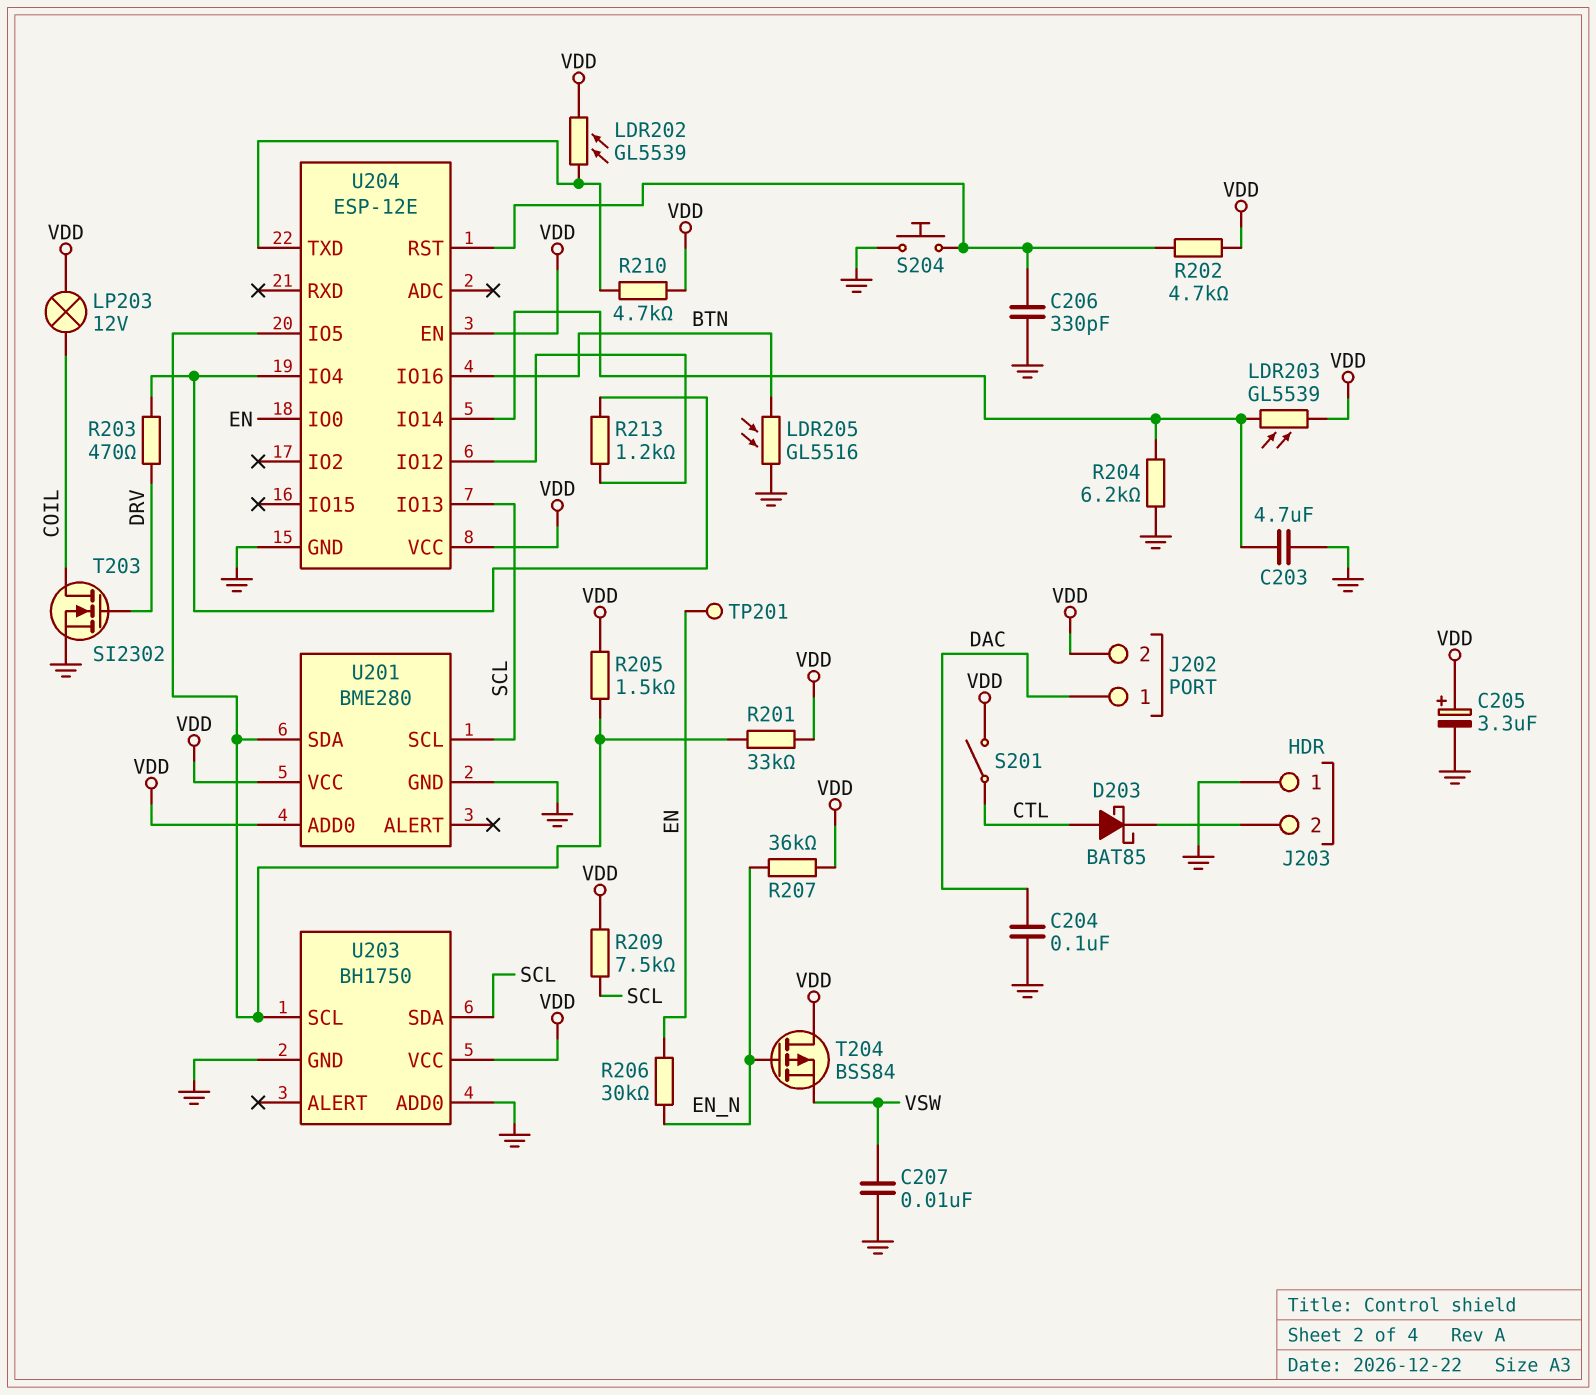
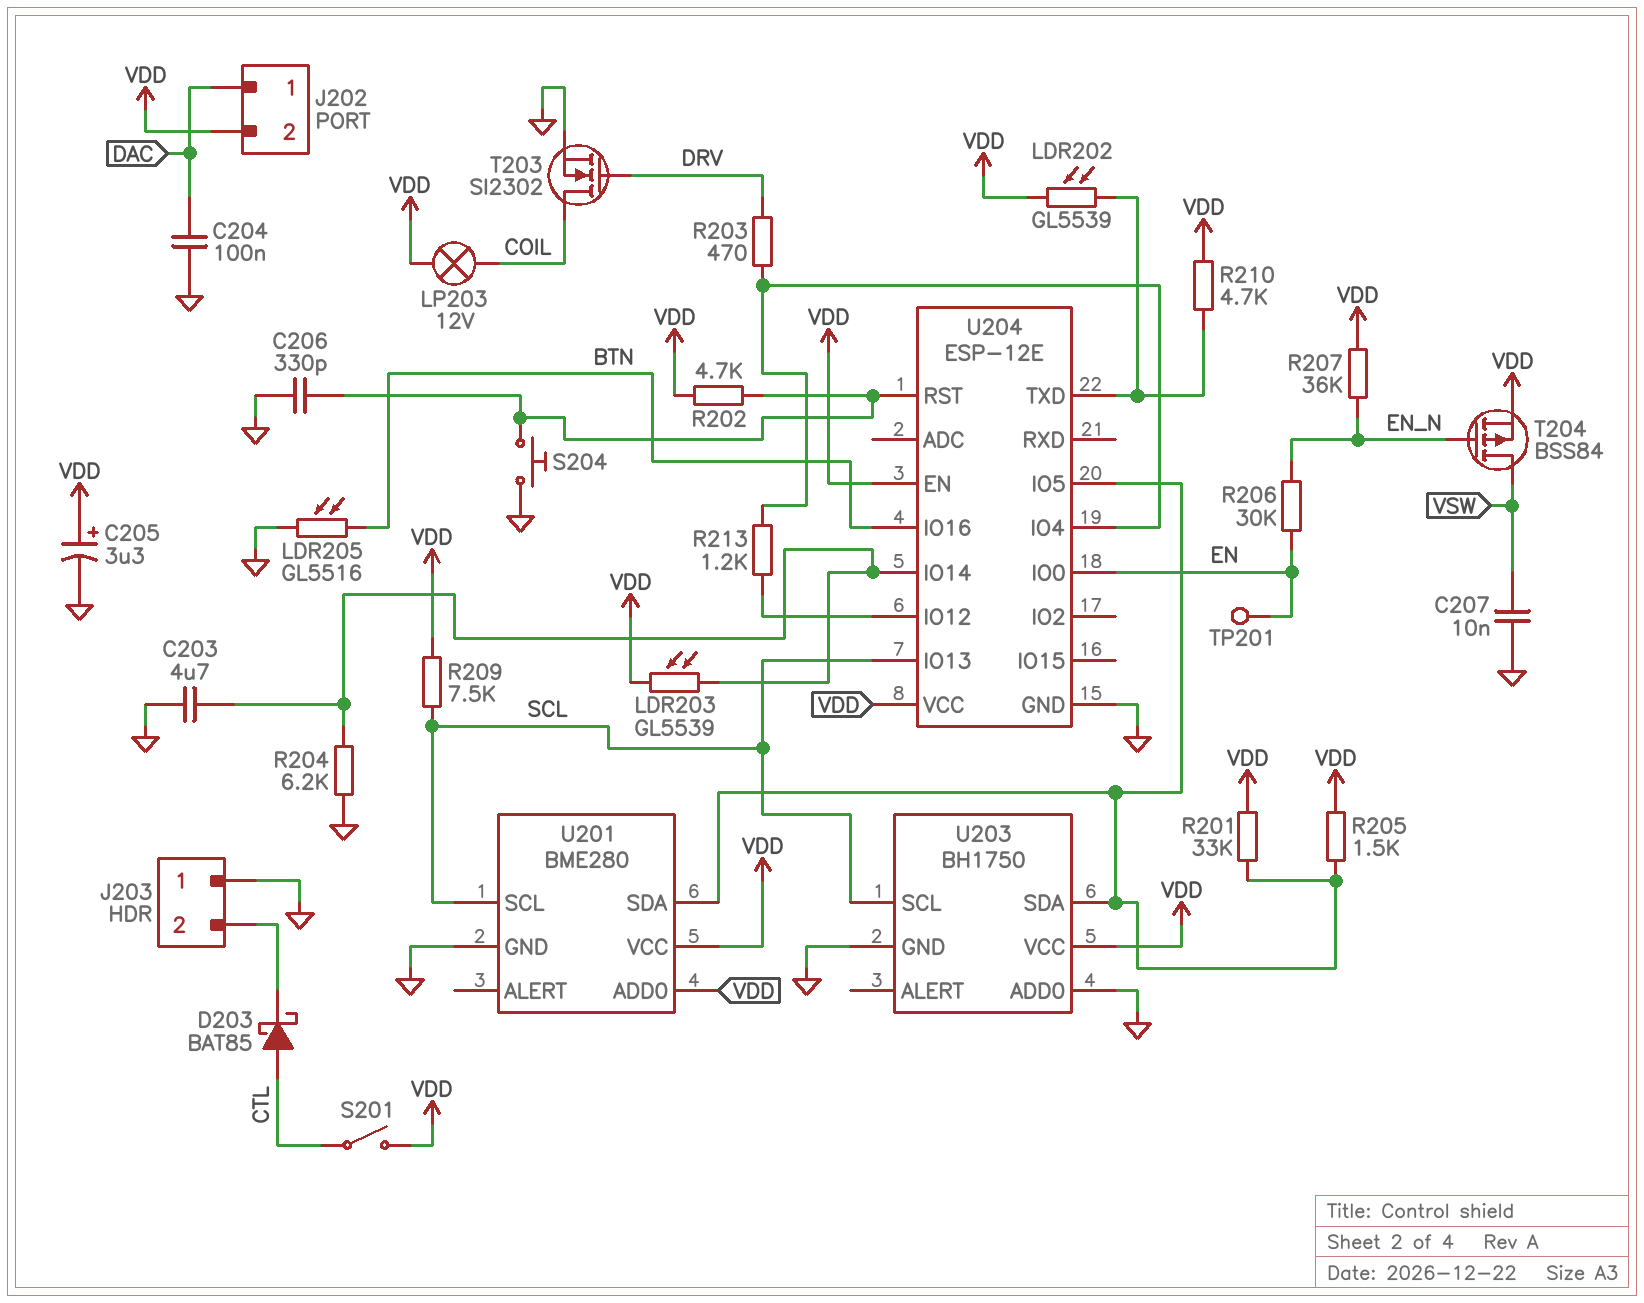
T204: PMOS BSS84 (G EN_N, D VDD, S VSW) -> PMOS BSS84 (G EN_N, D VSW, S VDD)
U203 pin SCL: U201/SDA -> SCL
U203 pin SDA: SCL -> U201/SDA

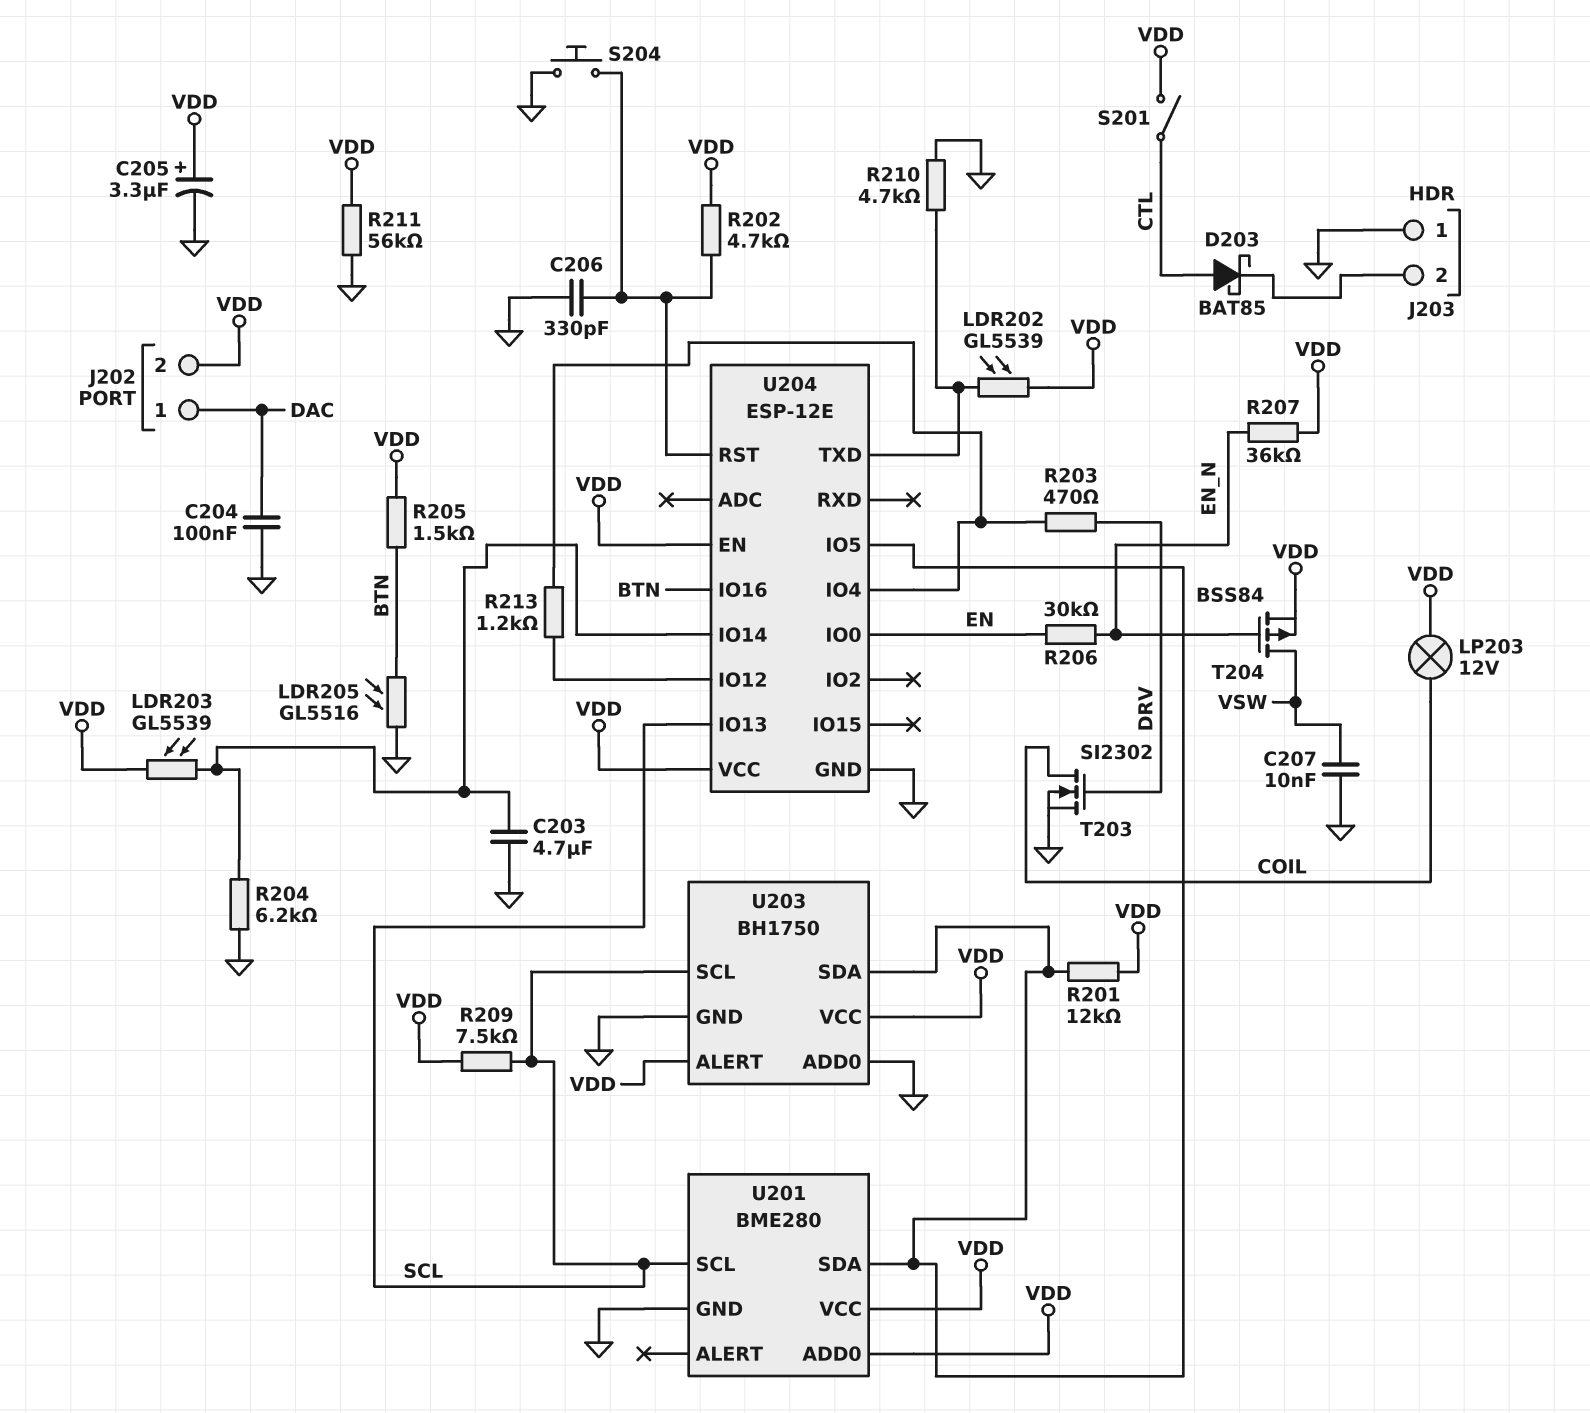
R201: 33k (U201/SDA, VDD) -> 12k (U201/SDA, VDD)
R205: 1.5k (U201/SDA, VDD) -> 1.5k (BTN, VDD)
R210: 4.7k (U204/TXD, VDD) -> 4.7k (GND, U204/TXD)
R211: none -> 56k (GND, VDD)
TP201: test point (EN) -> none
U203 pin ALERT: none -> VDD

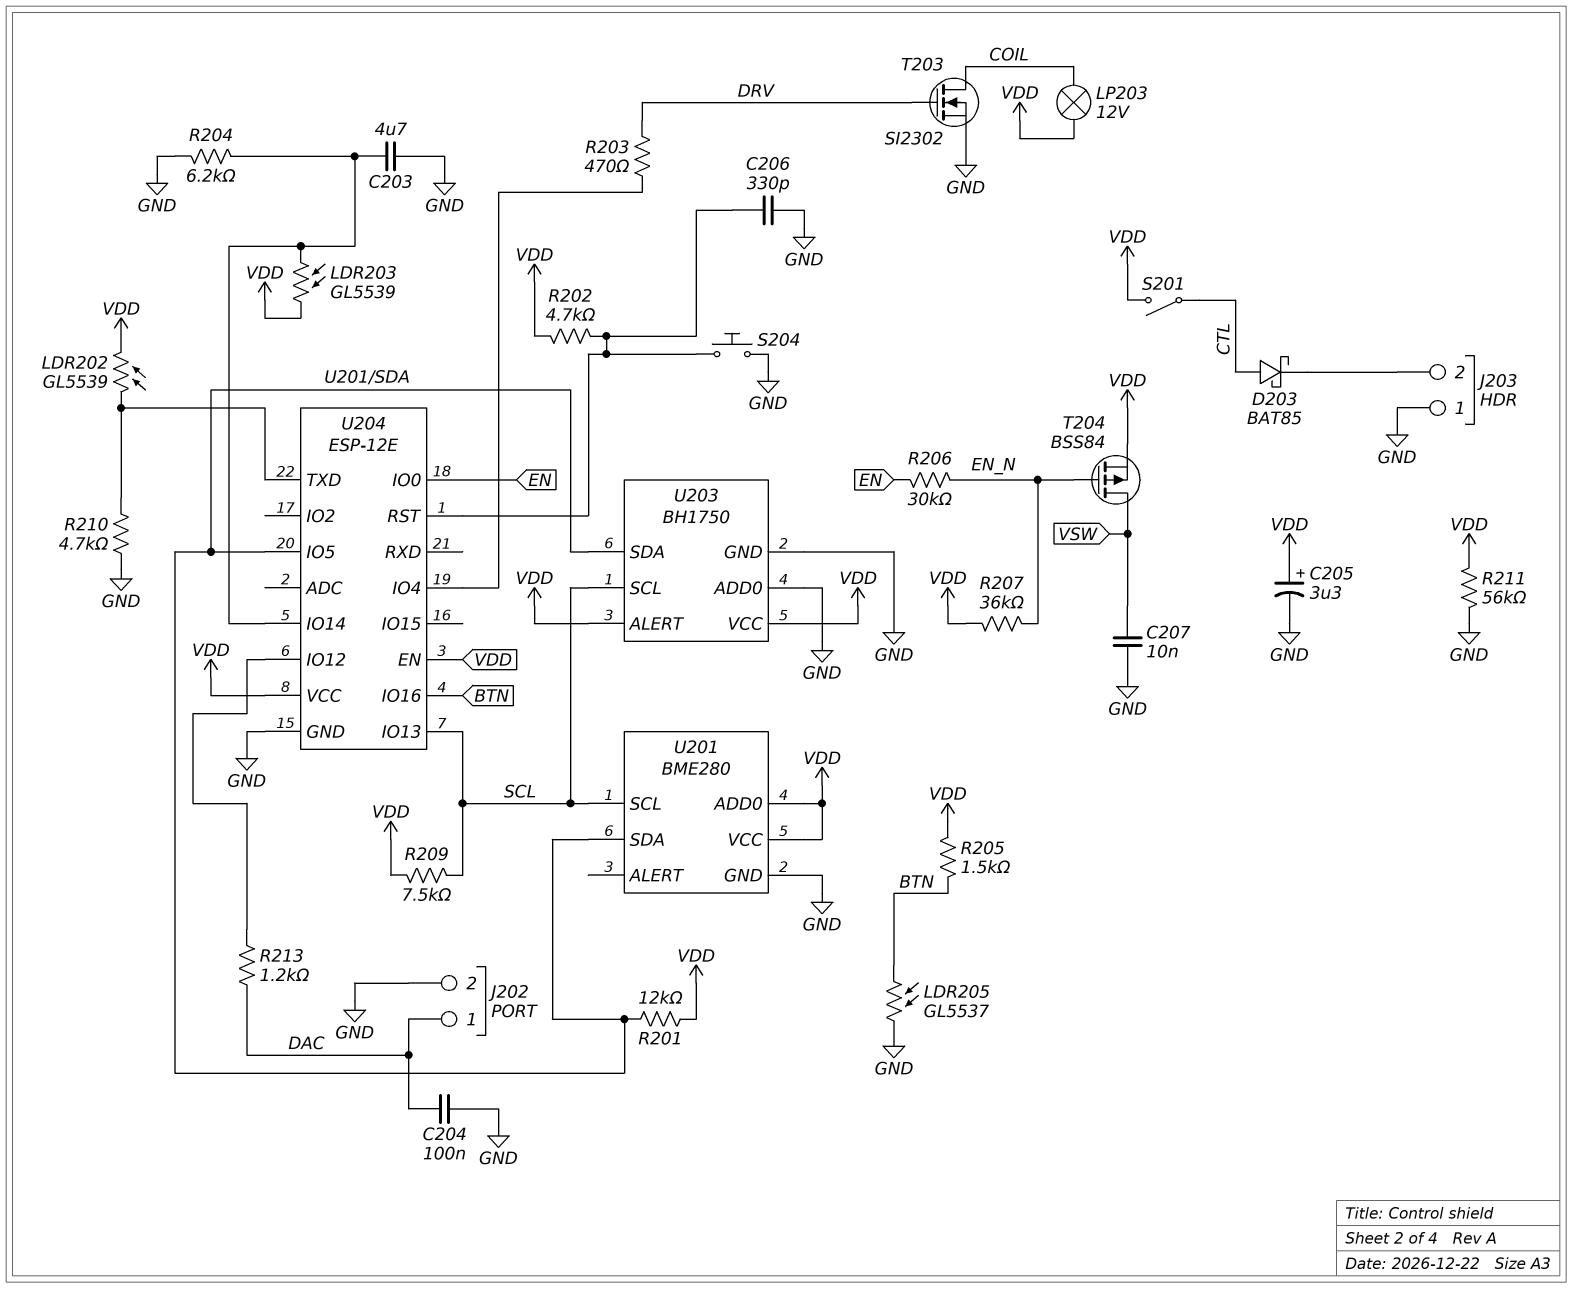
J202 pin 2: VDD -> GND
LDR205: GL5516 (BTN, GND) -> GL5537 (BTN, GND)
R213: 1.2k (U204/IO4, U204/IO12) -> 1.2k (DAC, U204/IO12)

